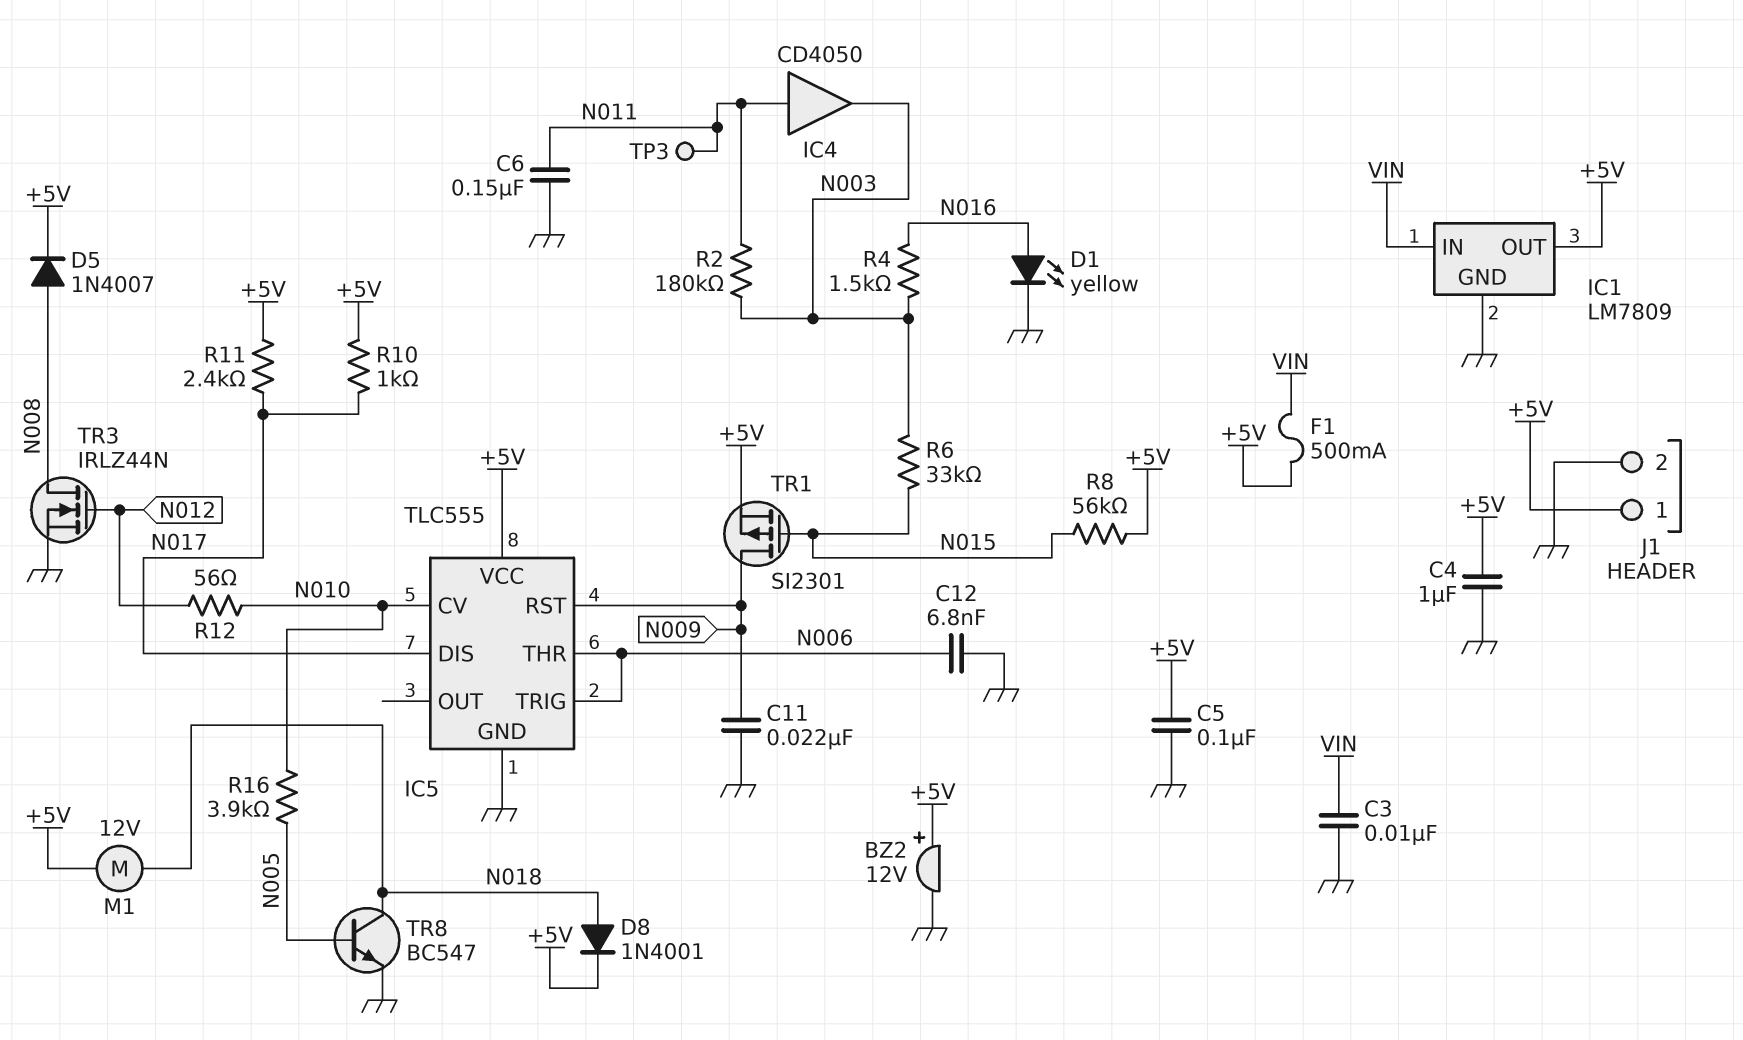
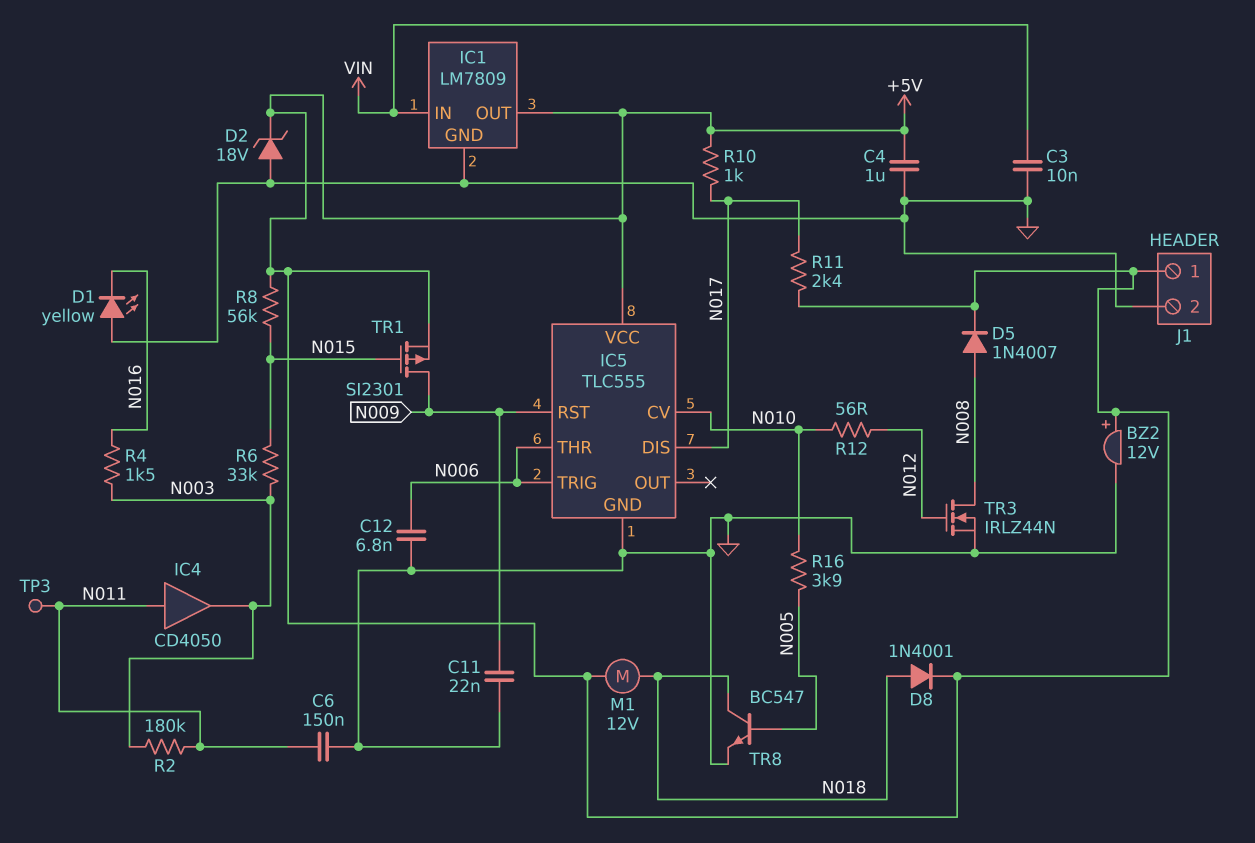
C5: 100nF (+5V, GND) -> none
D1: LED yellow (A N016, K GND) -> LED yellow (A GND, K N016)
D2: none -> zener 18V (A GND, K +5V)
F1: 500mA (+5V, VIN) -> none

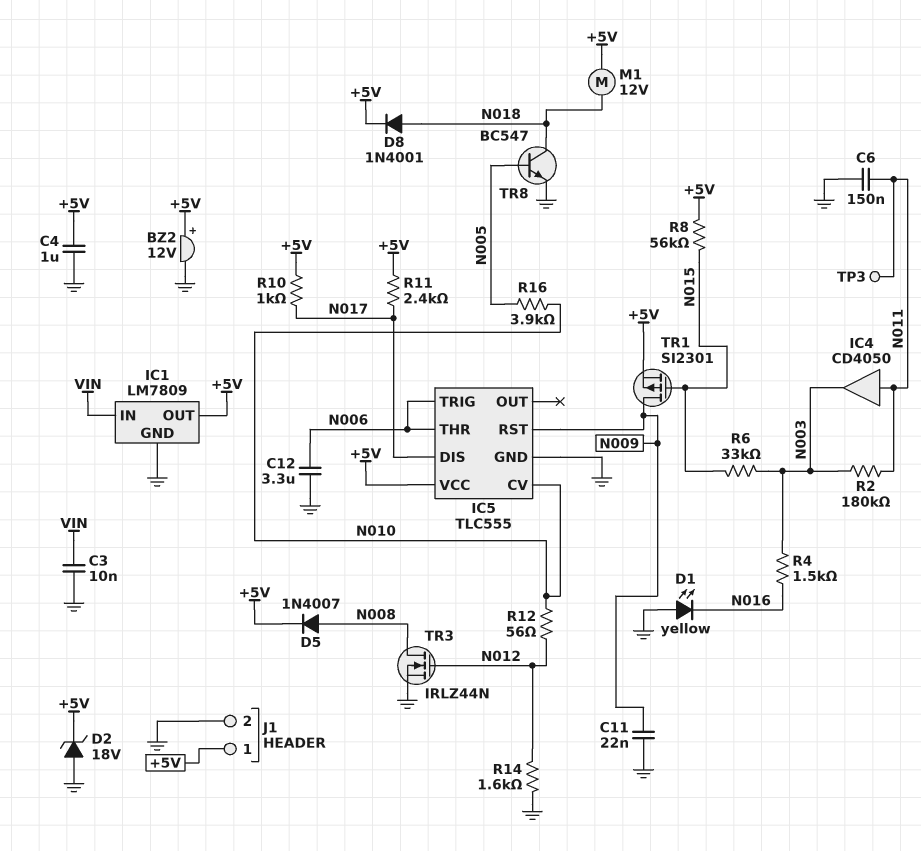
C12: 6.8nF (GND, N006) -> 3.3uF (GND, N006)
R14: none -> 1.6k (GND, N012)

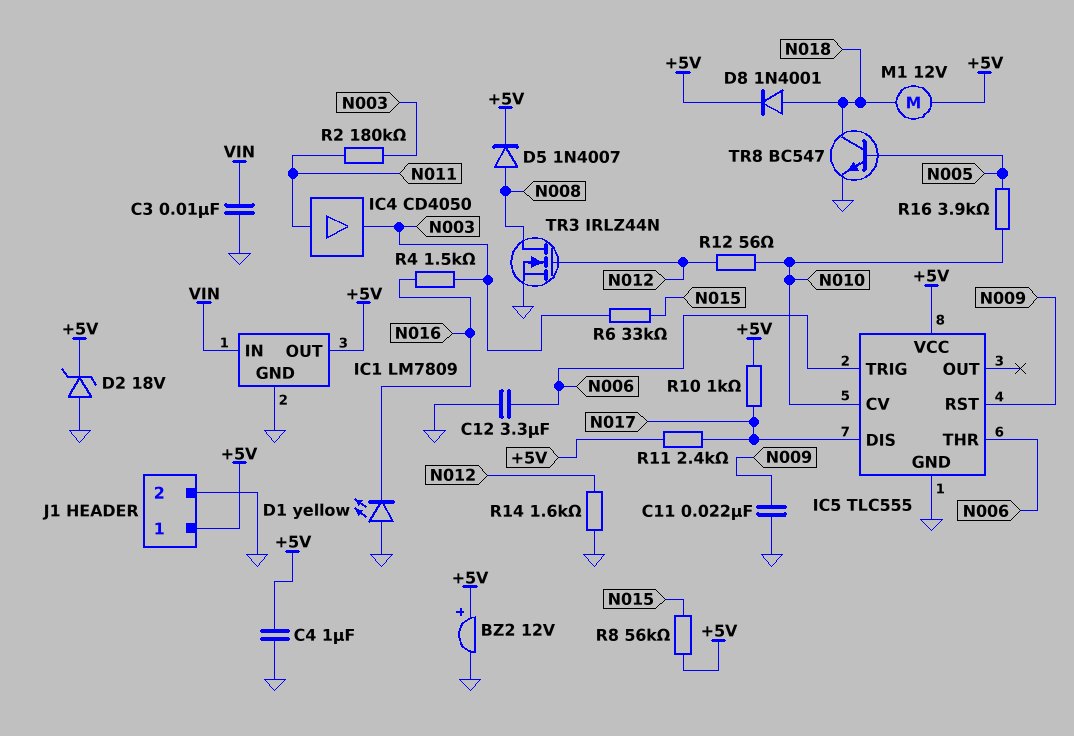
C6: 150nF (GND, N011) -> none
TP3: test point (N011) -> none
TR1: PMOS SI2301 (G N015, D N009, S +5V) -> none

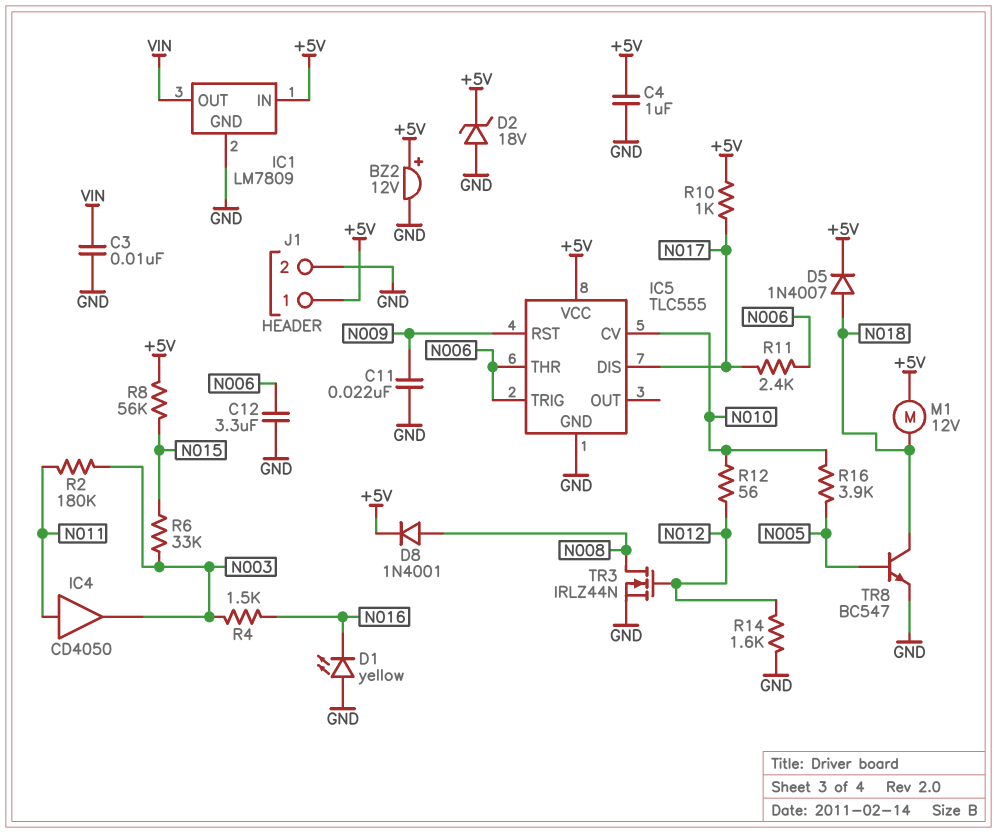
D5: diode 1N4007 (A N008, K +5V) -> diode 1N4007 (A N018, K +5V)
D8: diode 1N4001 (A N018, K +5V) -> diode 1N4001 (A N008, K +5V)
IC1 pin IN: VIN -> +5V
IC1 pin OUT: +5V -> VIN
R11: 2.4k (+5V, N017) -> 2.4k (N006, N017)

